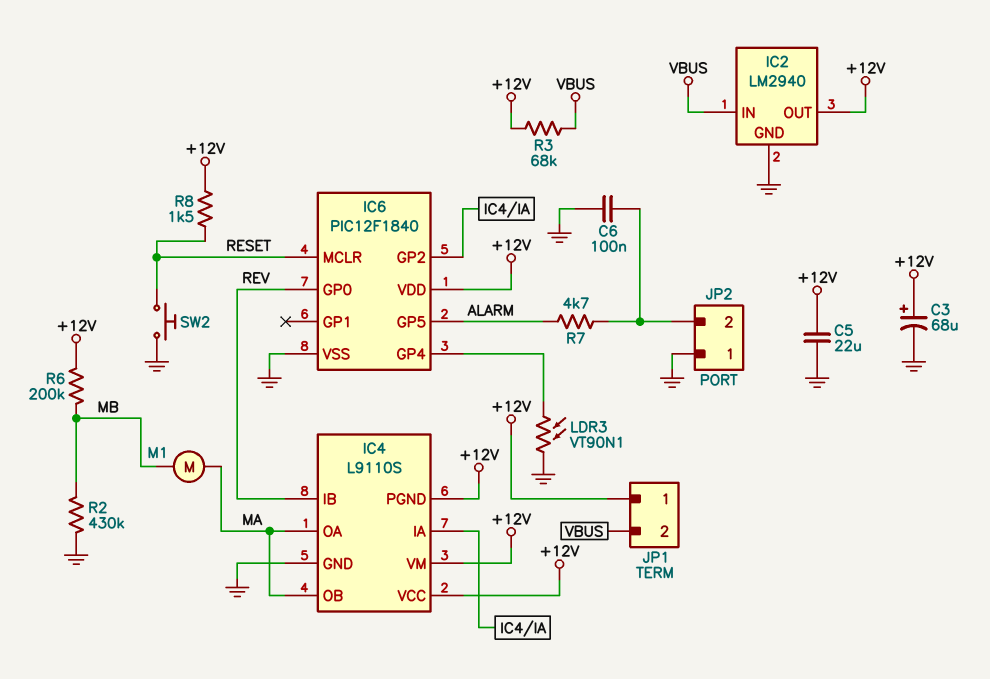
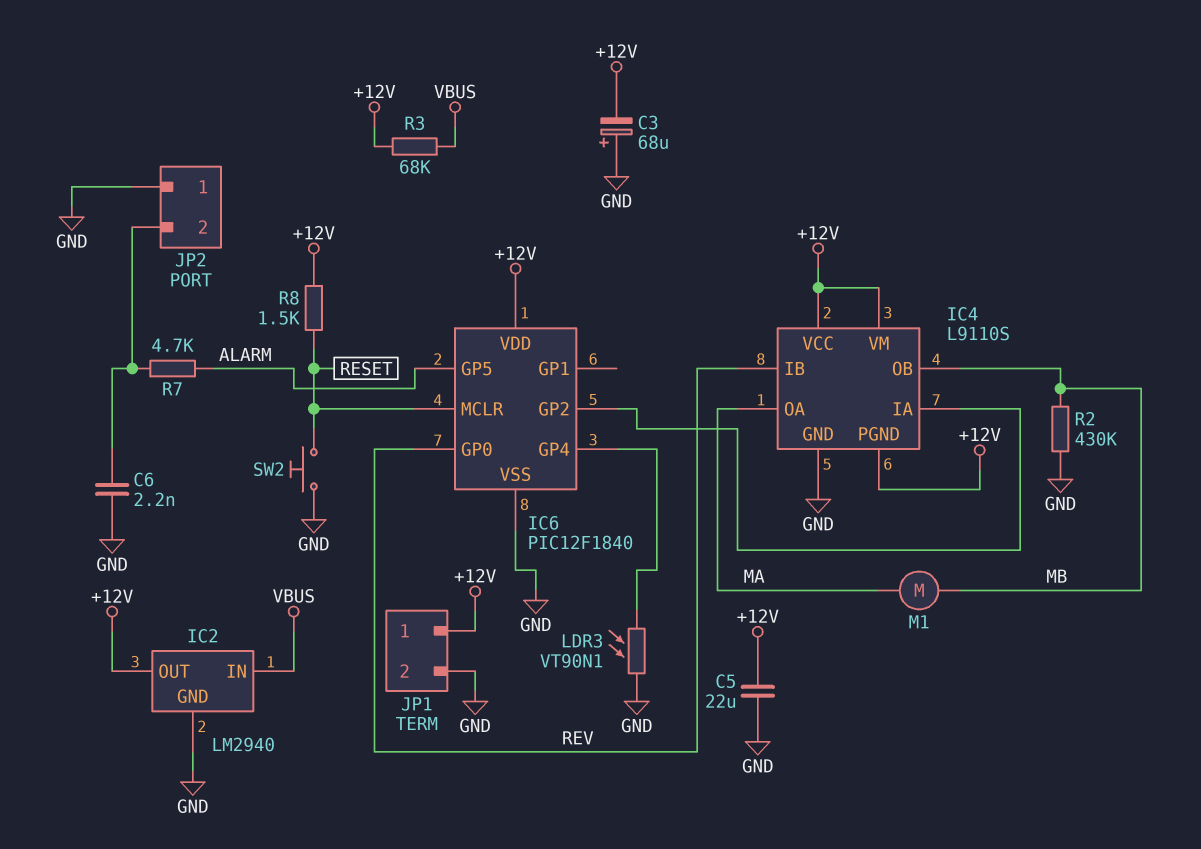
C3: 68uF (plus +12V, minus GND) -> 68uF (plus GND, minus +12V)
C6: 100nF (GND, JP2/2) -> 2.2nF (GND, JP2/2)
IC4 pin OB: MA -> MB
JP1 pin 2: VBUS -> GND
R6: 200k (+12V, MB) -> none

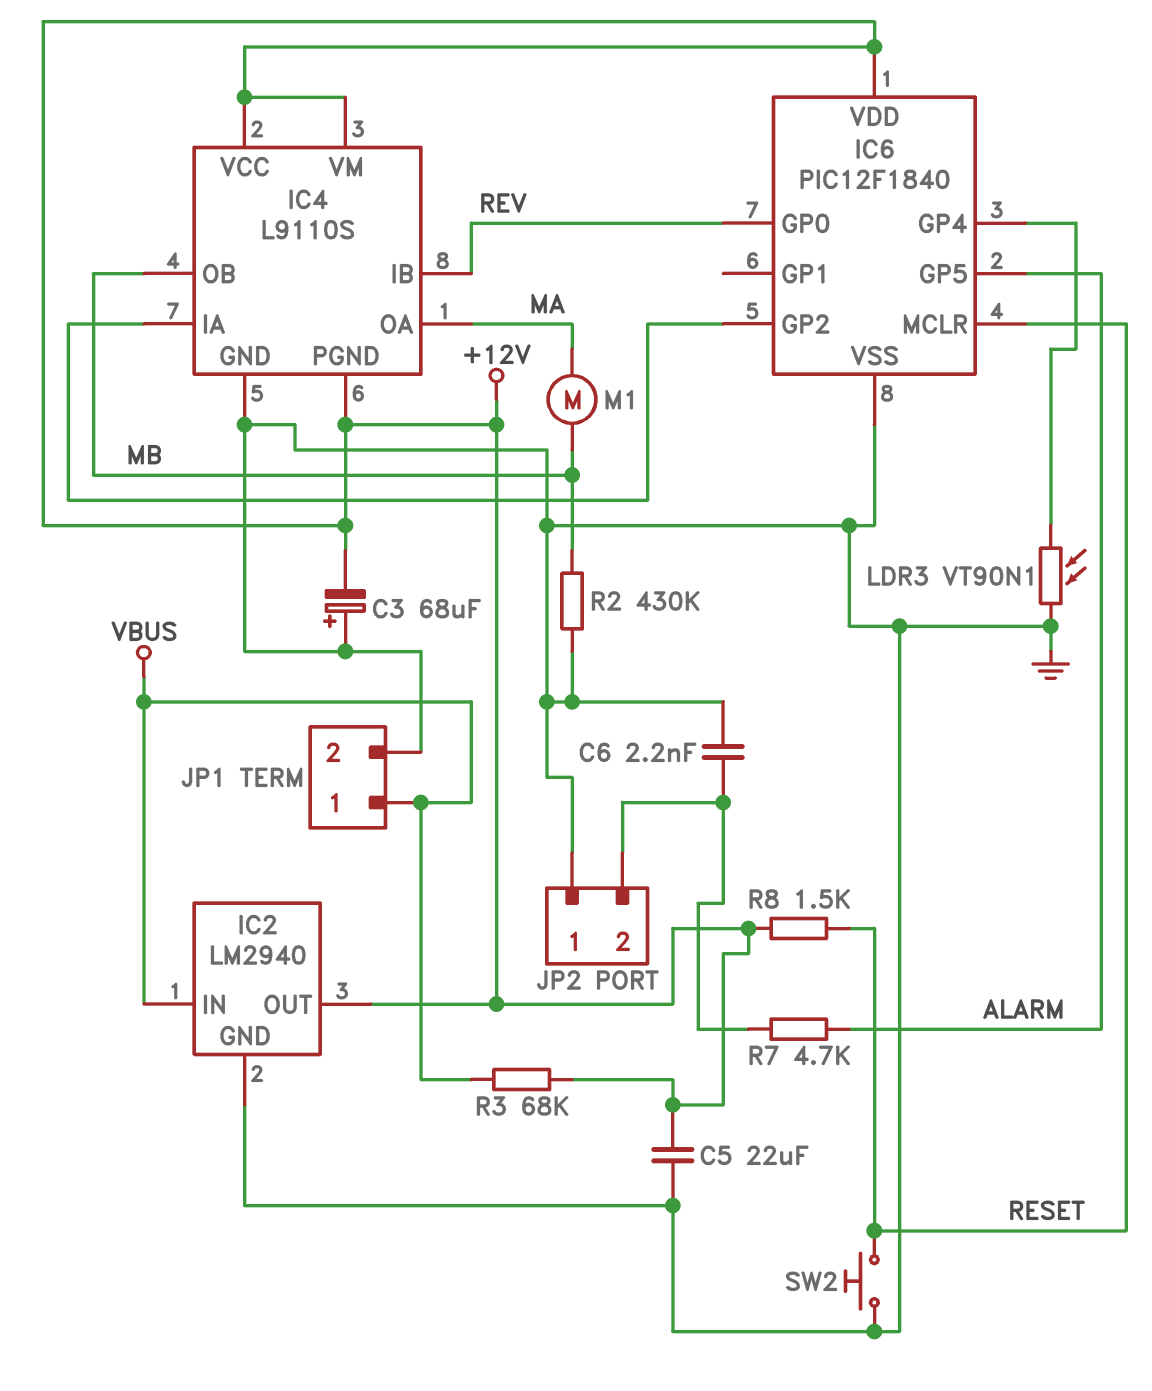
JP1 pin 1: +12V -> VBUS

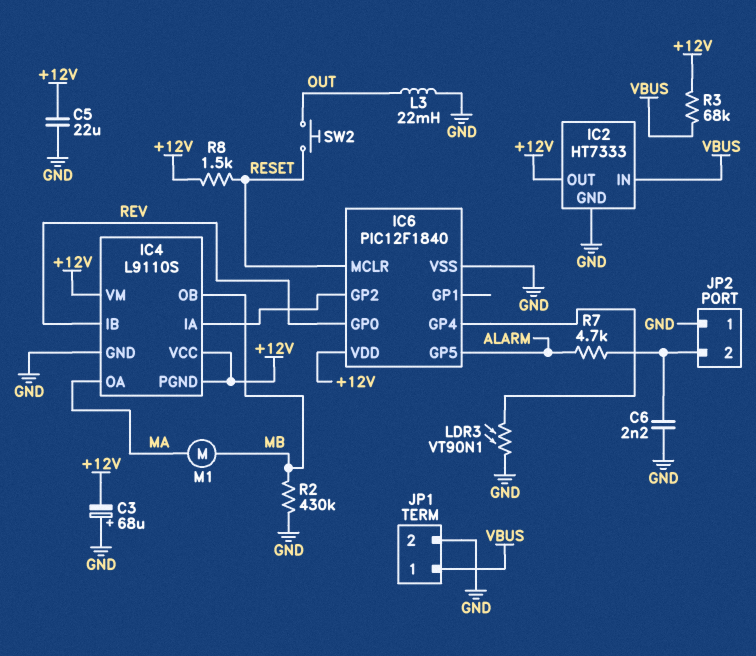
IC2: LM2940 -> HT7333
L3: none -> 22mH (GND, OUT)
SW2: button (GND, RESET) -> button (OUT, RESET)

